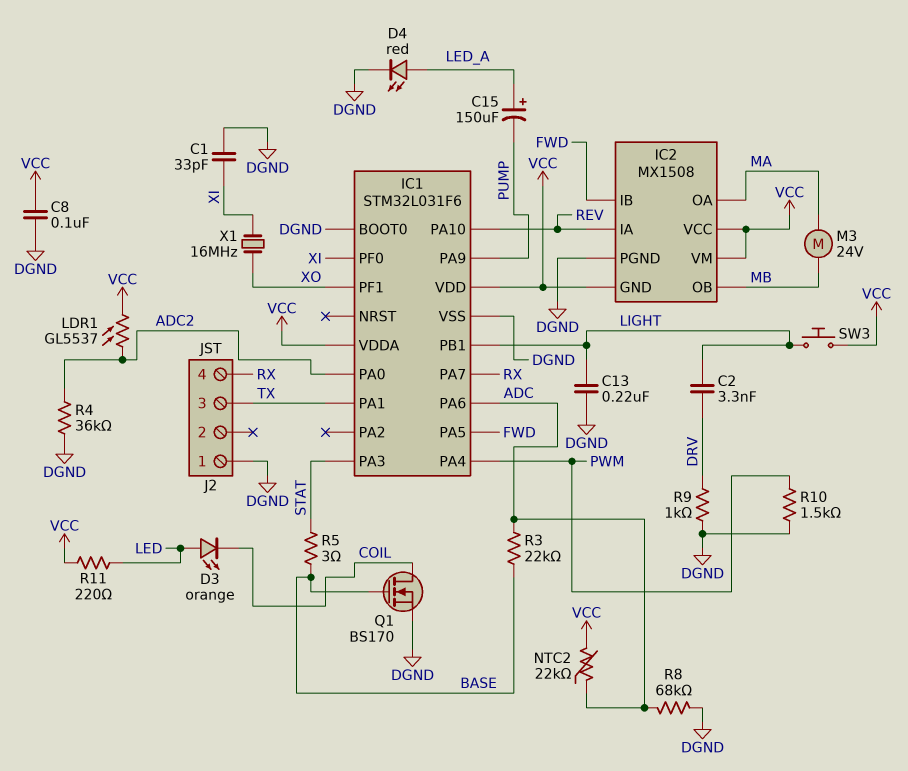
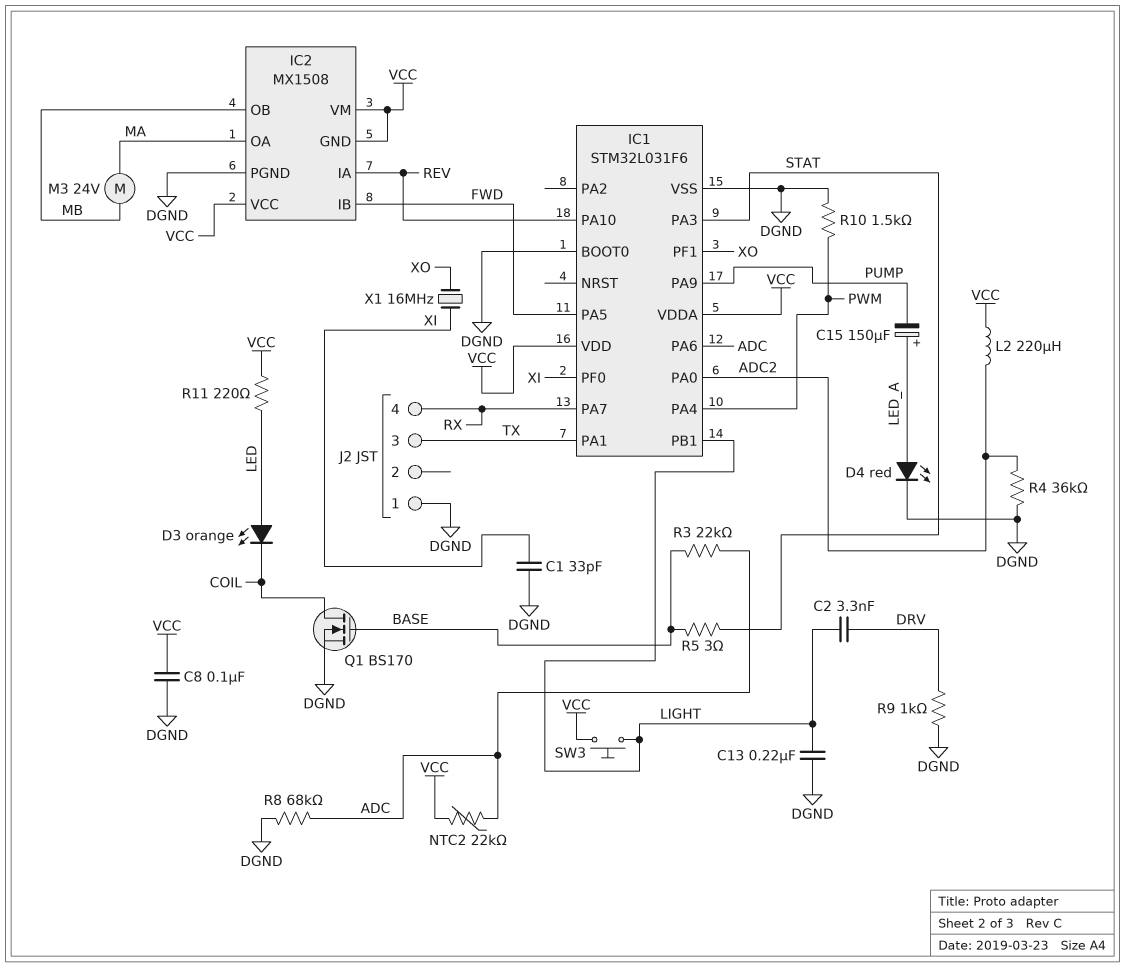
L2: none -> 220uH (ADC2, VCC)
LDR1: GL5537 (ADC2, VCC) -> none

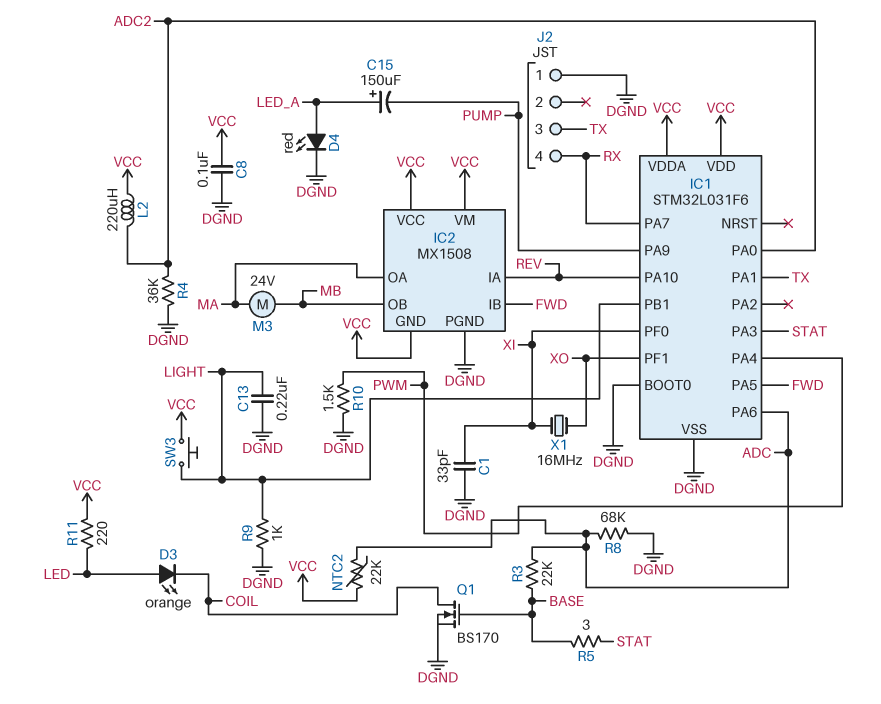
C2: 3.3nF (DRV, LIGHT) -> none
R9: 1k (DGND, DRV) -> 1k (DGND, LIGHT)

